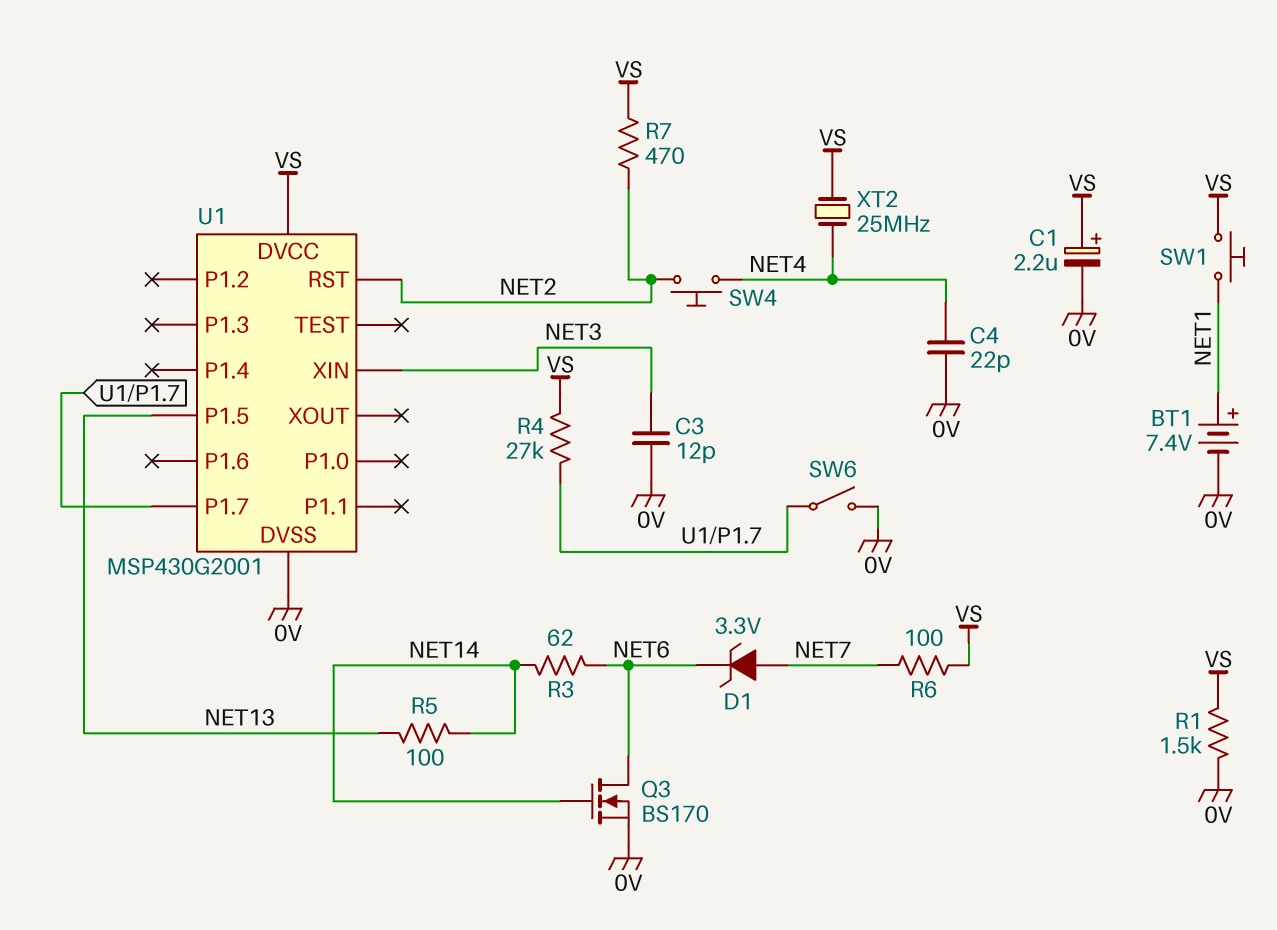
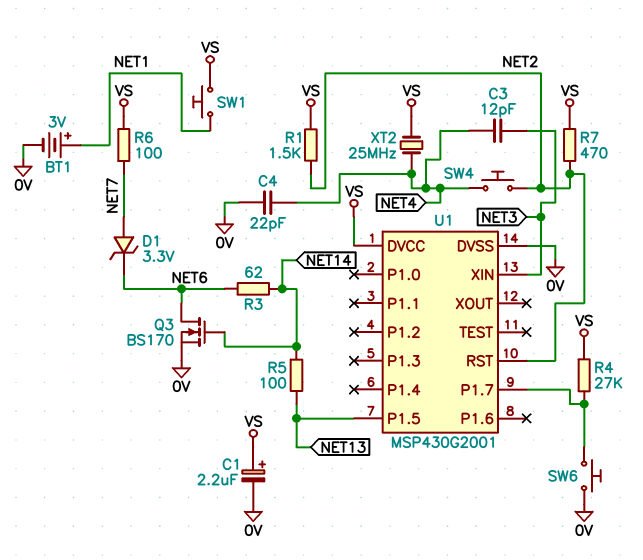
BT1: 7.4V (plus NET1, minus 0V) -> 3V (plus NET1, minus 0V)
C3: 12pF (0V, NET3) -> 12pF (NET3, NET4)
R1: 1.5k (0V, VS) -> 1.5k (NET2, VS)
SW6: switch (0V, U1/P1.7) -> button (0V, U1/P1.7)

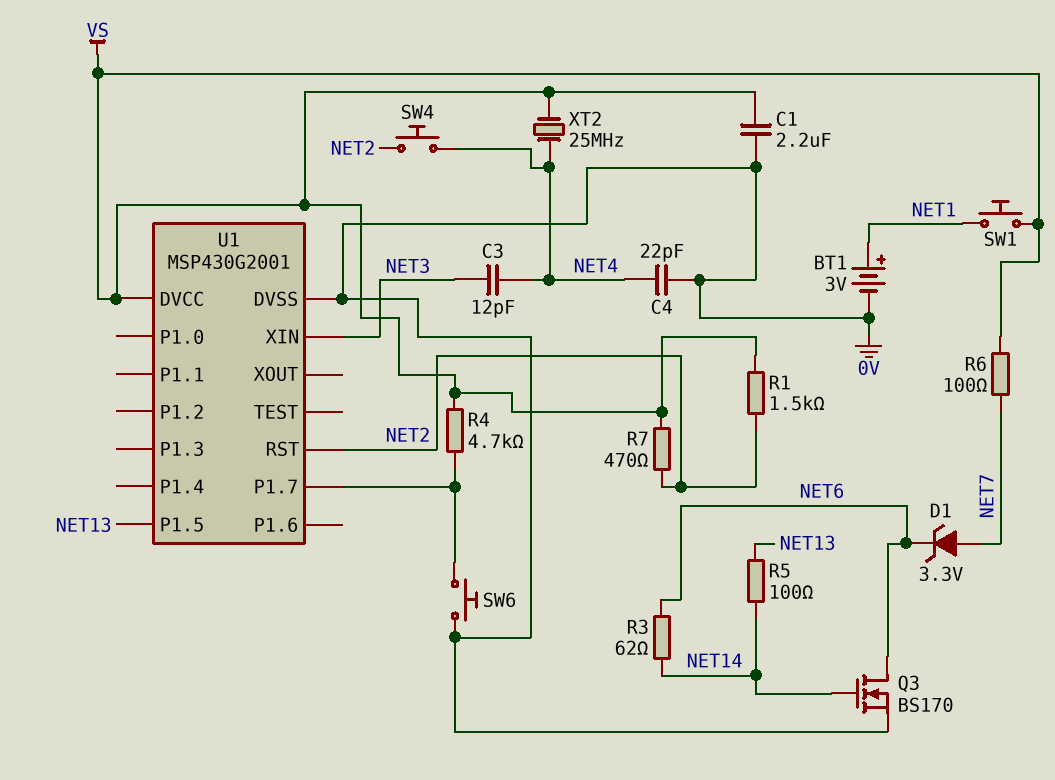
C1: 2.2uF (plus VS, minus 0V) -> 2.2uF (0V, VS)
R4: 27k (U1/P1.7, VS) -> 4.7k (U1/P1.7, VS)

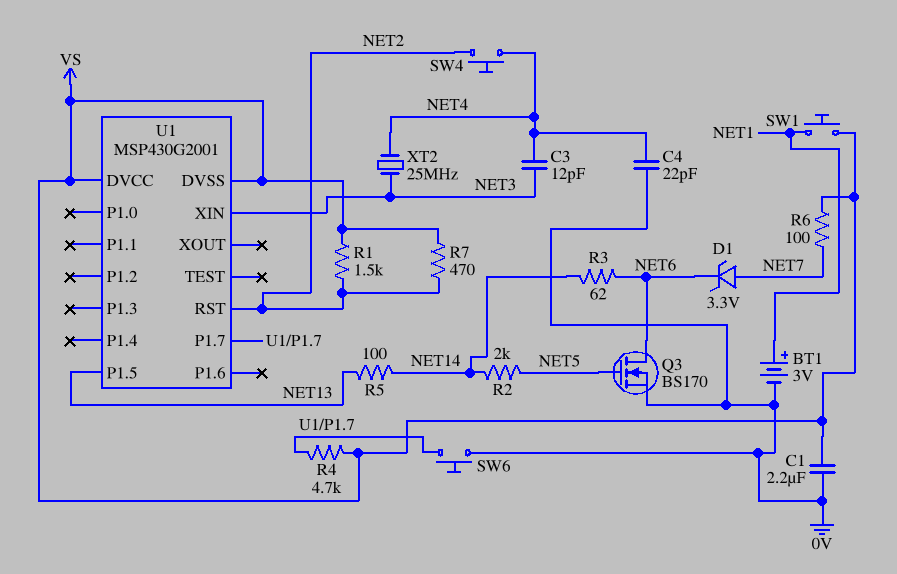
Q3: NMOS BS170 (G NET14, D NET6, S 0V) -> NMOS BS170 (G NET5, D NET6, S 0V)
R2: none -> 2k (NET5, NET14)
U1 pin DVSS: 0V -> VS
XT2: 25MHz (NET4, VS) -> 25MHz (NET3, NET4)

